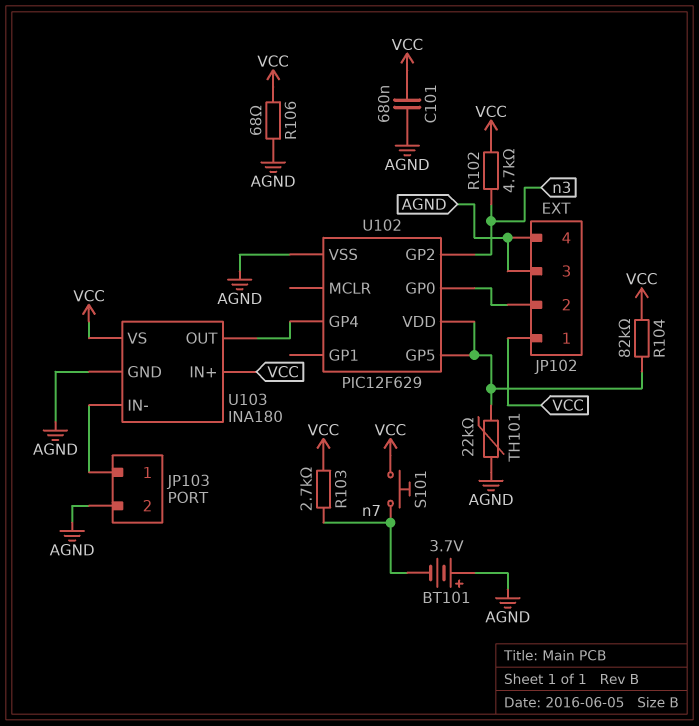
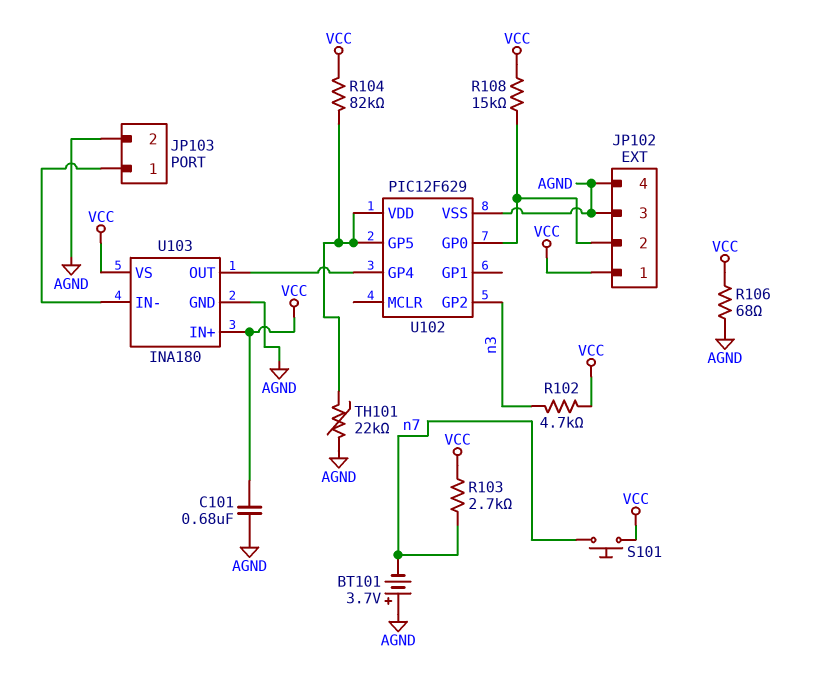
R108: none -> 15k (JP102/2, VCC)

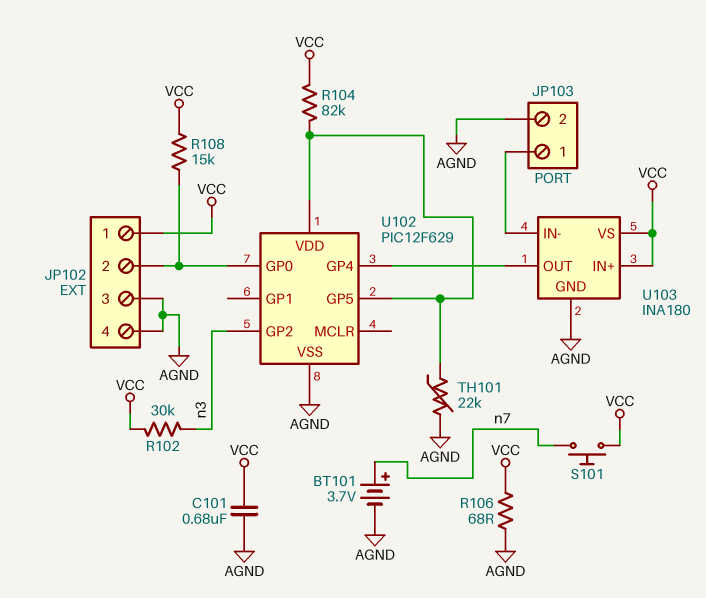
BT101: 3.7V (plus AGND, minus n7) -> 3.7V (plus n7, minus AGND)
R102: 4.7k (VCC, n3) -> 30k (VCC, n3)
R103: 2.7k (VCC, n7) -> none

